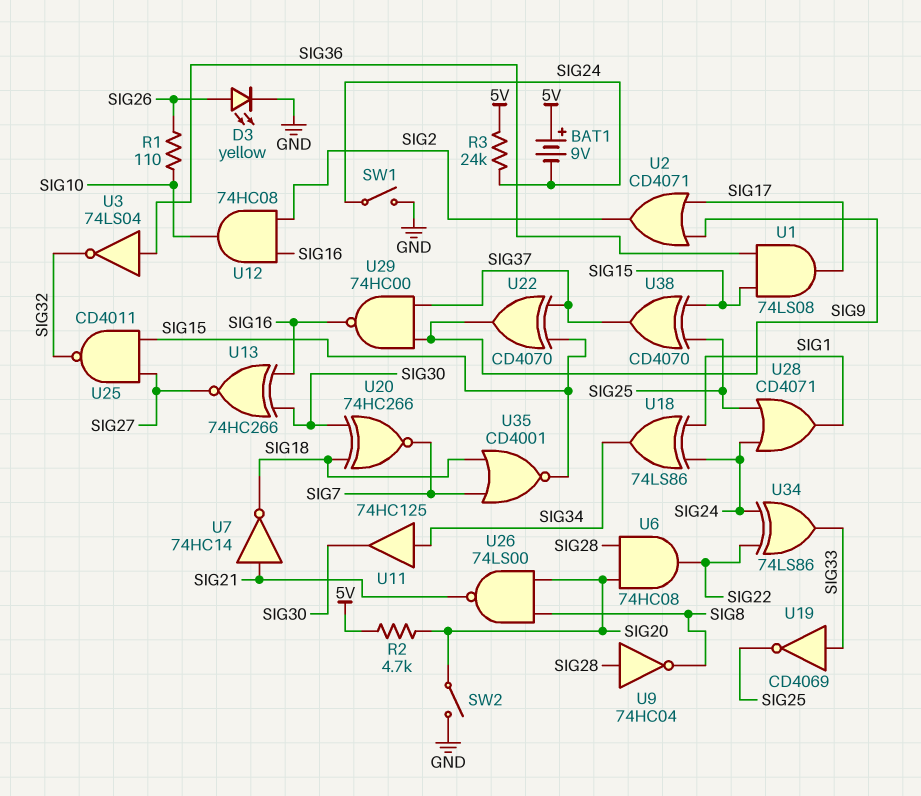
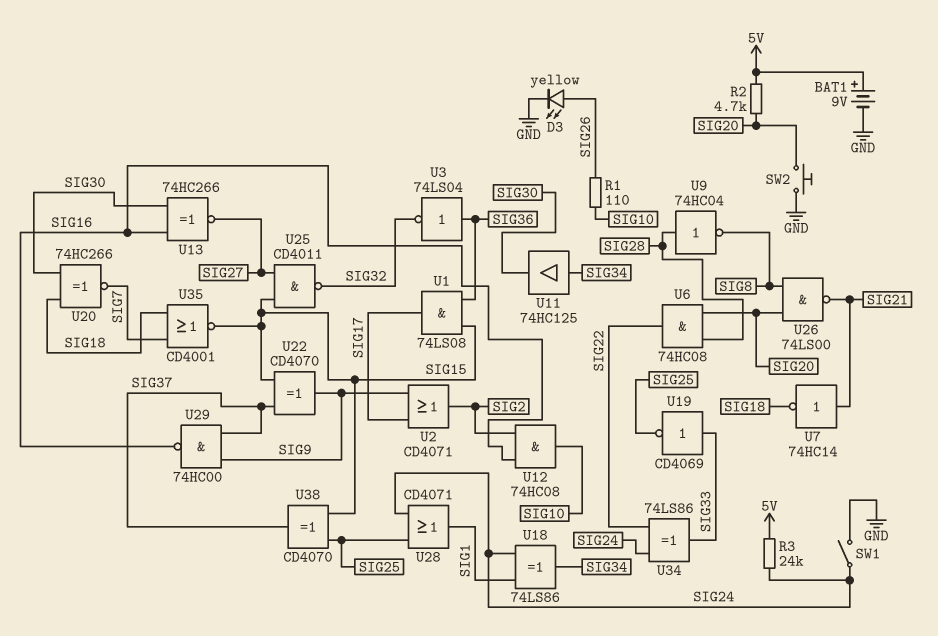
BAT1: 9V (plus 5V, minus SIG24) -> 9V (plus 5V, minus GND)
SW2: switch (GND, SIG20) -> button (GND, SIG20)

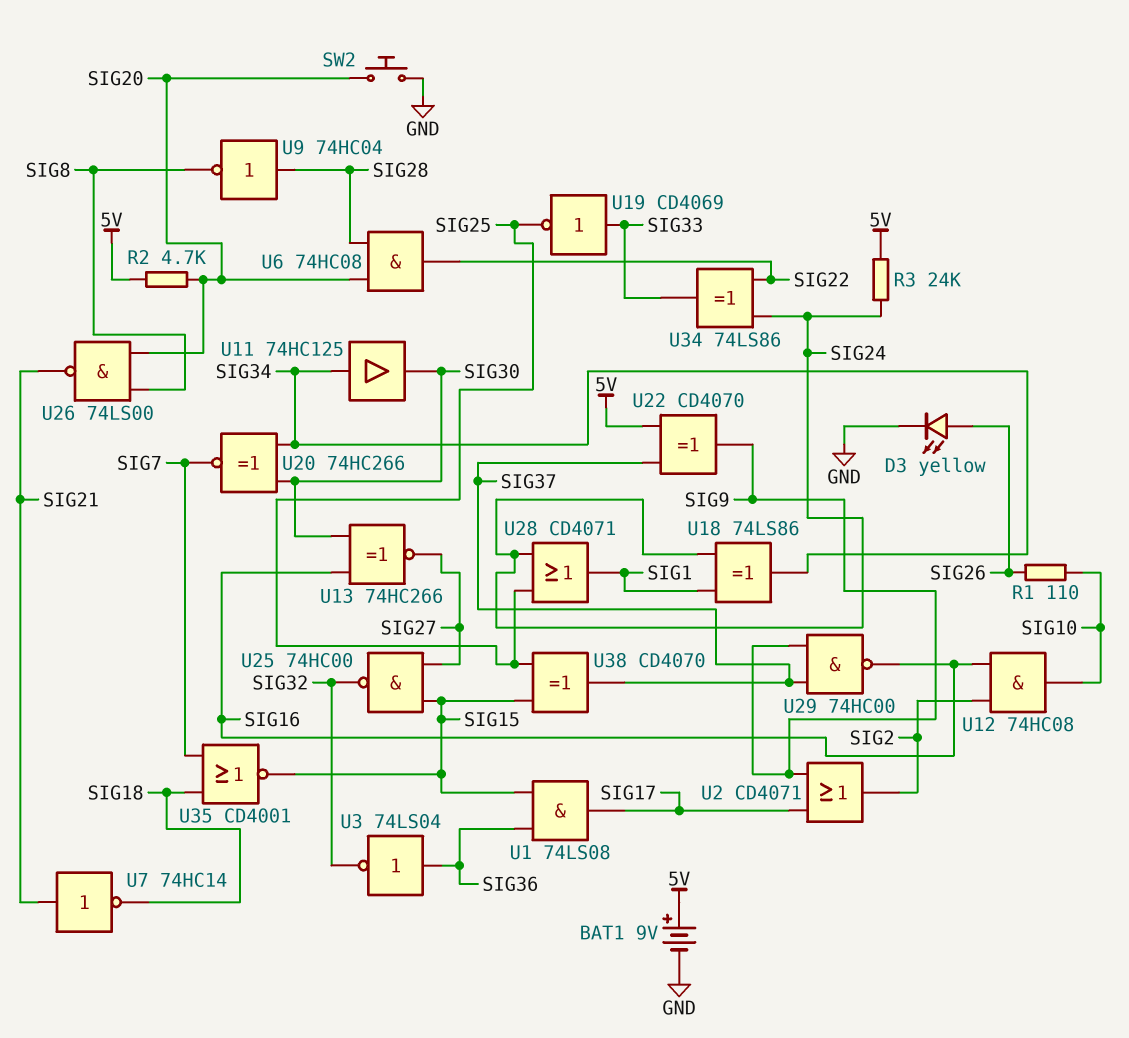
SW1: switch (GND, SIG24) -> none
U20: XNOR 74HC266 (in SIG18, in SIG30, out SIG7) -> XNOR 74HC266 (in SIG30, in SIG34, out SIG7)
U22: XOR CD4070 (in SIG15, in SIG37, out SIG9) -> XOR CD4070 (in 5V, in SIG37, out SIG9)
U25: NAND CD4011 (in SIG15, in SIG27, out SIG32) -> NAND 74HC00 (in SIG15, in SIG27, out SIG32)

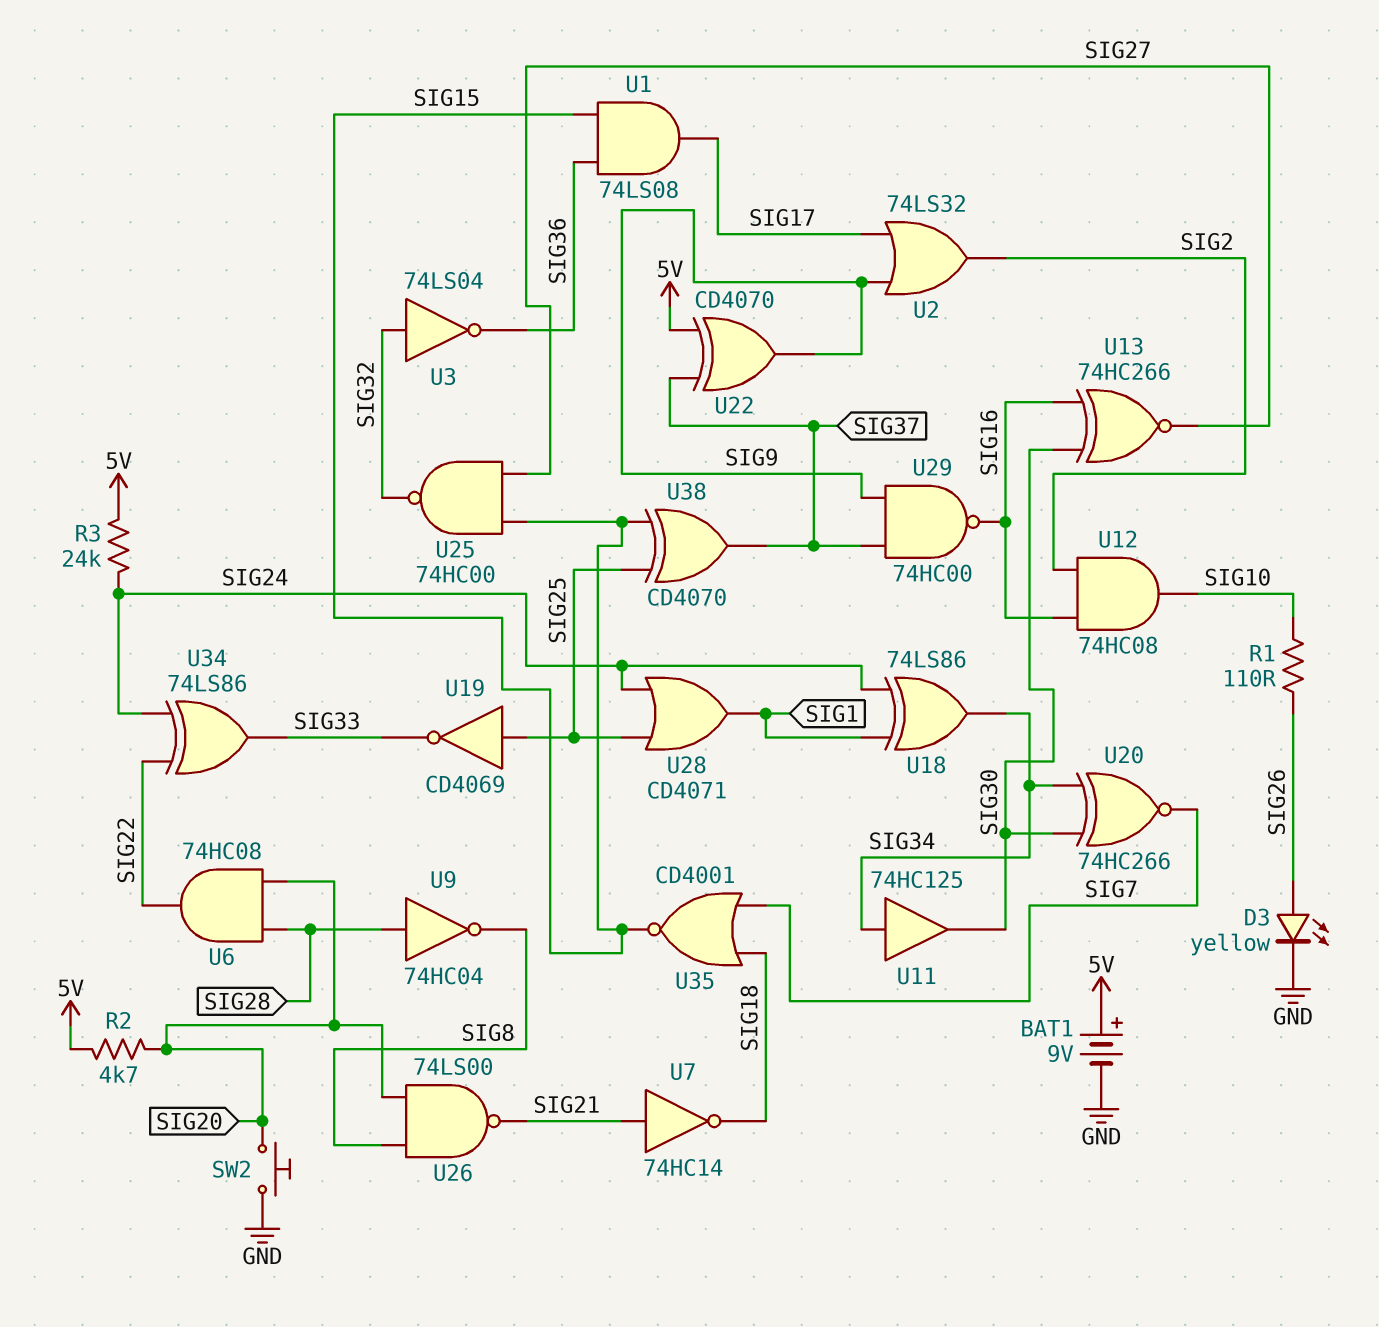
U2: OR CD4071 (in SIG9, in SIG17, out SIG2) -> OR 74LS32 (in SIG9, in SIG17, out SIG2)
U3: NOT 74LS04 (in SIG36, out SIG32) -> NOT 74LS04 (in SIG32, out SIG36)
U19: NOT CD4069 (in SIG33, out SIG25) -> NOT CD4069 (in SIG25, out SIG33)

